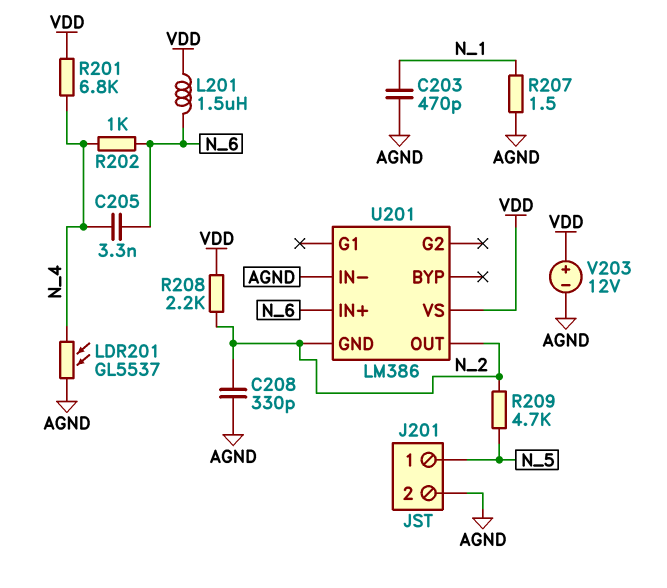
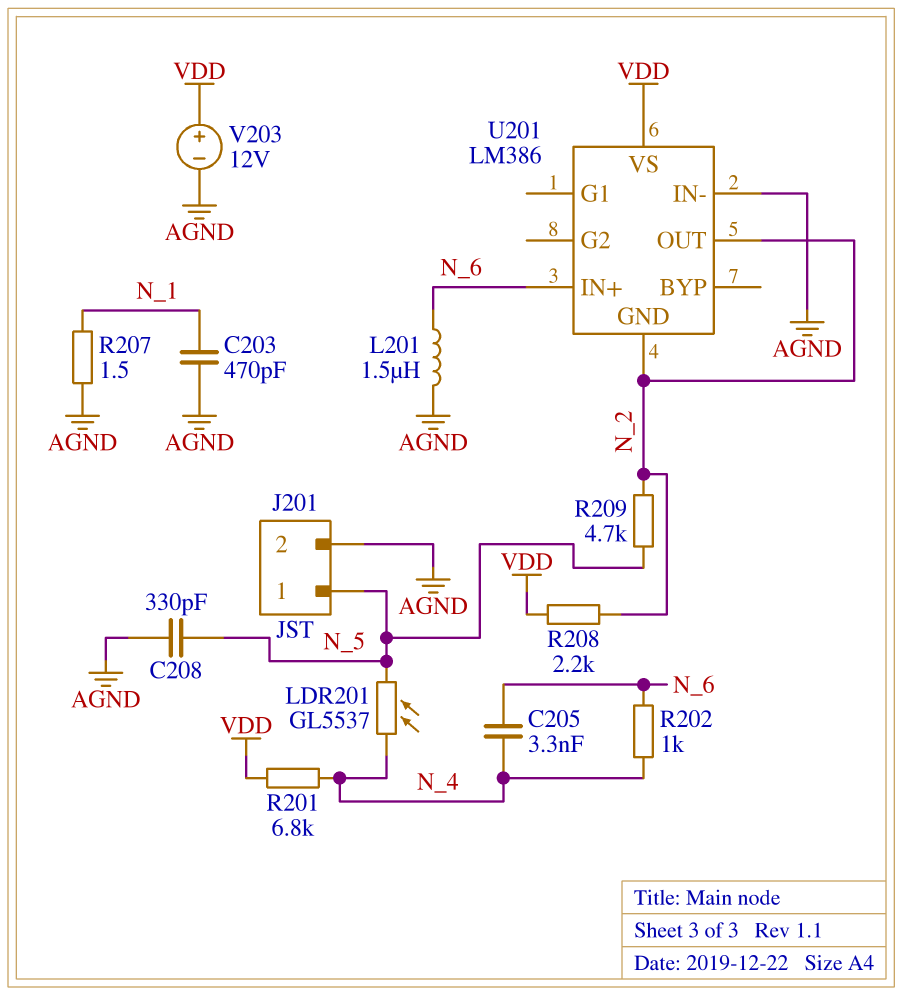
C208: 330pF (AGND, N_2) -> 330pF (AGND, N_5)
L201: 1.5uH (N_6, VDD) -> 1.5uH (AGND, N_6)
LDR201: GL5537 (AGND, N_4) -> GL5537 (N_4, N_5)

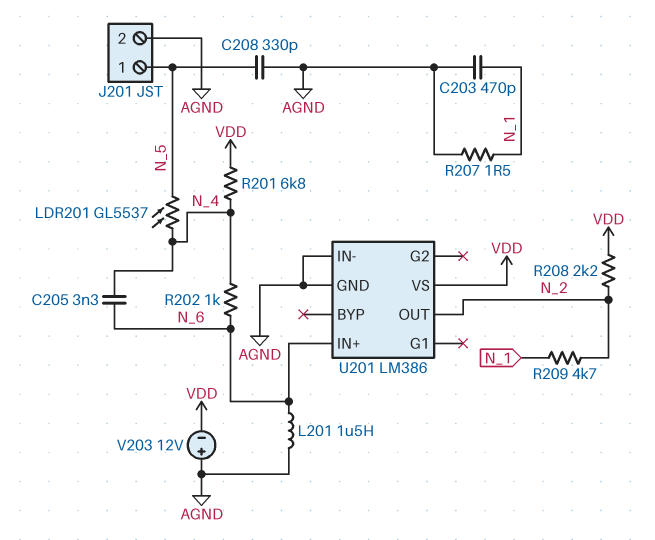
R209: 4.7k (N_2, N_5) -> 4.7k (N_1, N_2)
U201 pin GND: N_2 -> AGND
V203: 12V (plus VDD, minus AGND) -> 12V (plus AGND, minus VDD)

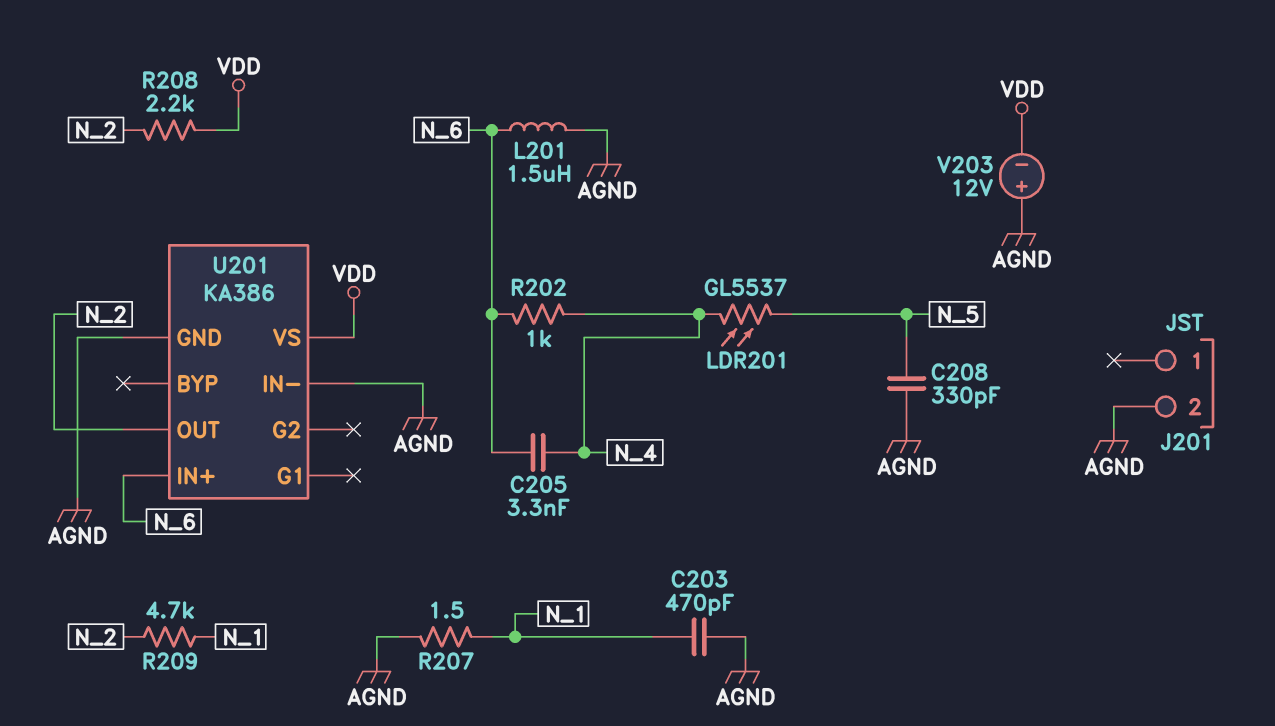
J201 pin 1: N_5 -> none
R201: 6.8k (N_4, VDD) -> none
U201: LM386 -> KA386

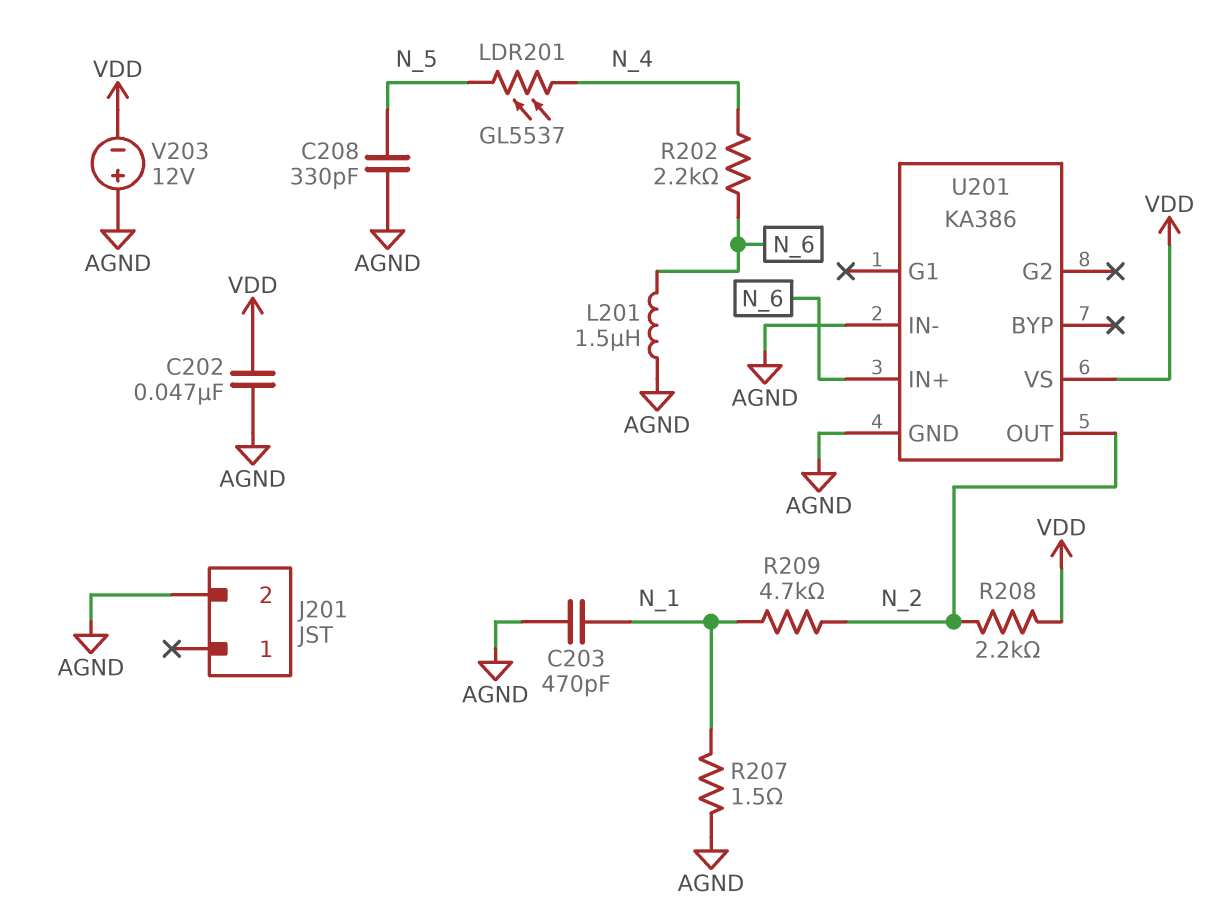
C202: none -> 47nF (AGND, VDD)
C205: 3.3nF (N_4, N_6) -> none
R202: 1k (N_4, N_6) -> 2.2k (N_4, N_6)

